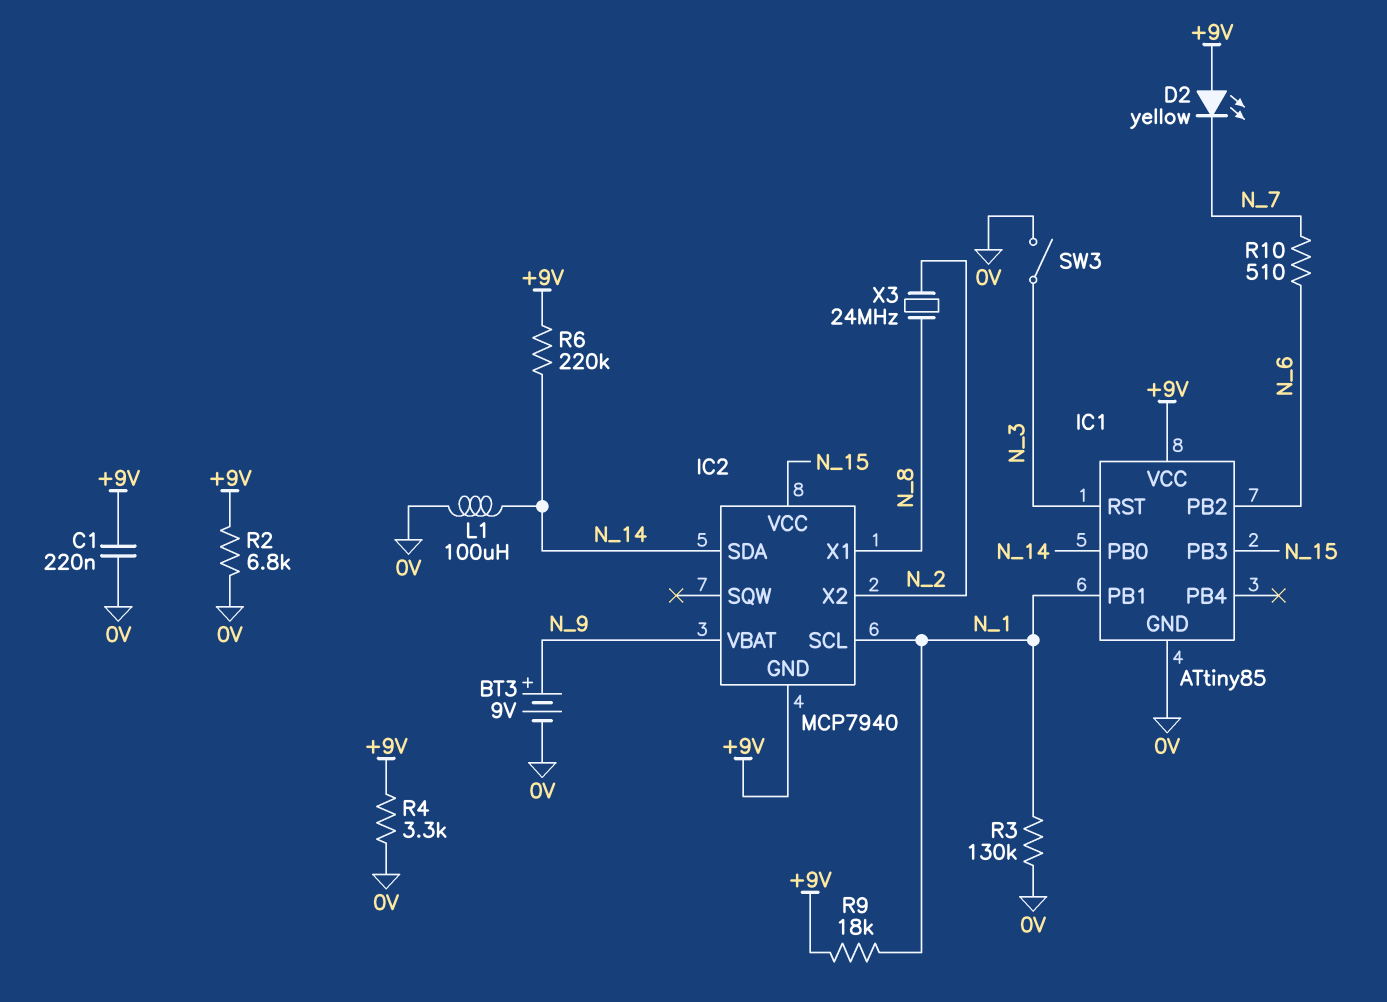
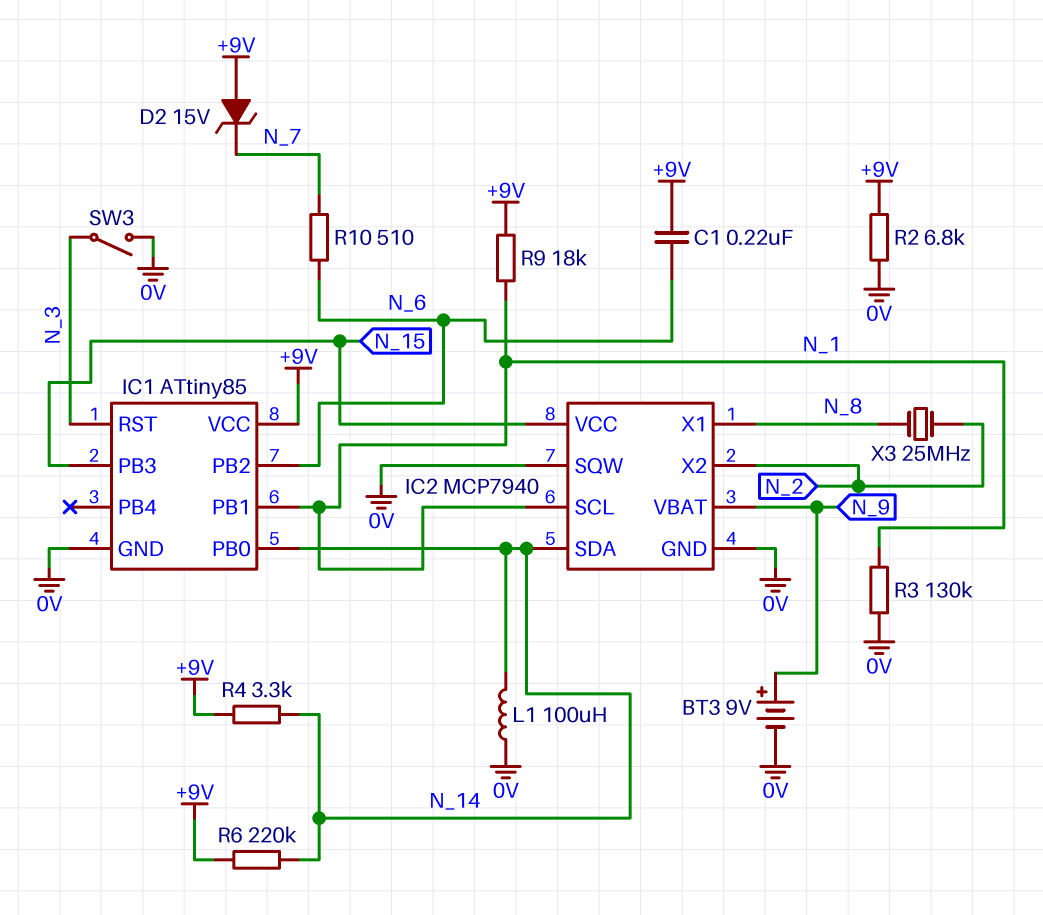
C1: 220nF (+9V, 0V) -> 220nF (+9V, N_6)
D2: LED yellow (A +9V, K N_7) -> zener 15V (A +9V, K N_7)
IC2 pin GND: +9V -> 0V
IC2 pin SQW: none -> 0V
R4: 3.3k (+9V, 0V) -> 3.3k (+9V, N_14)
X3: 24MHz (N_2, N_8) -> 25MHz (N_2, N_8)

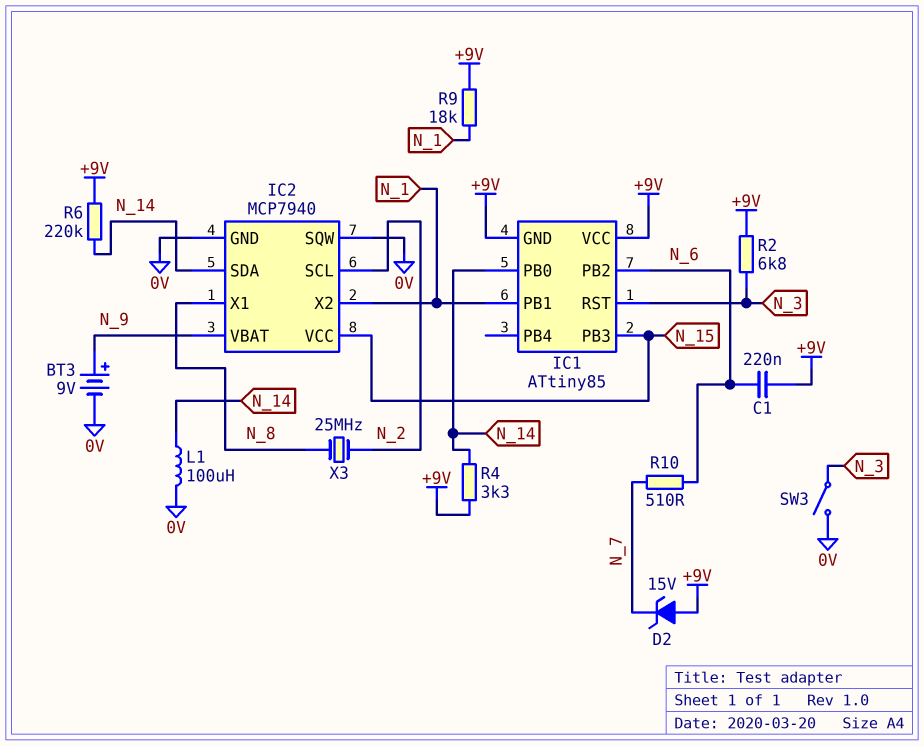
IC1 pin GND: 0V -> +9V
IC2 pin SCL: N_1 -> N_2
IC2 pin X2: N_2 -> N_1
R2: 6.8k (+9V, 0V) -> 6.8k (+9V, N_3)
R3: 130k (0V, N_1) -> none

